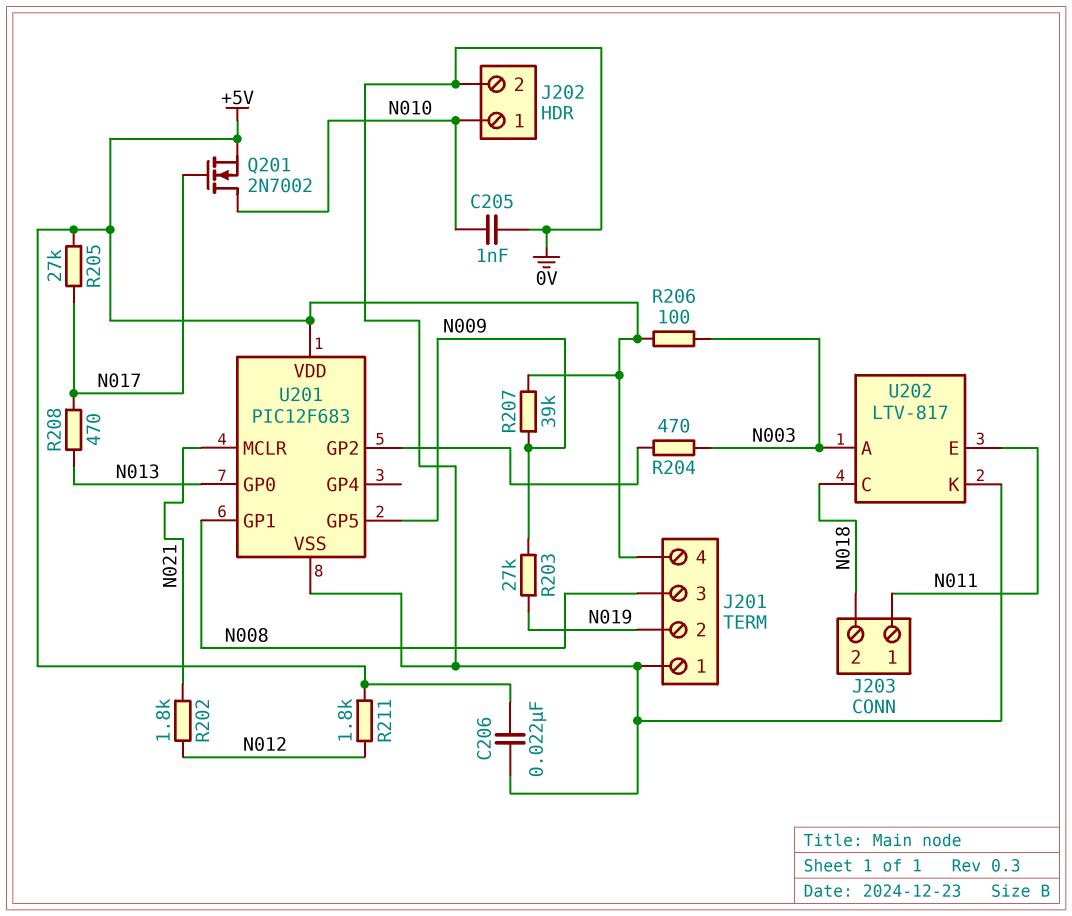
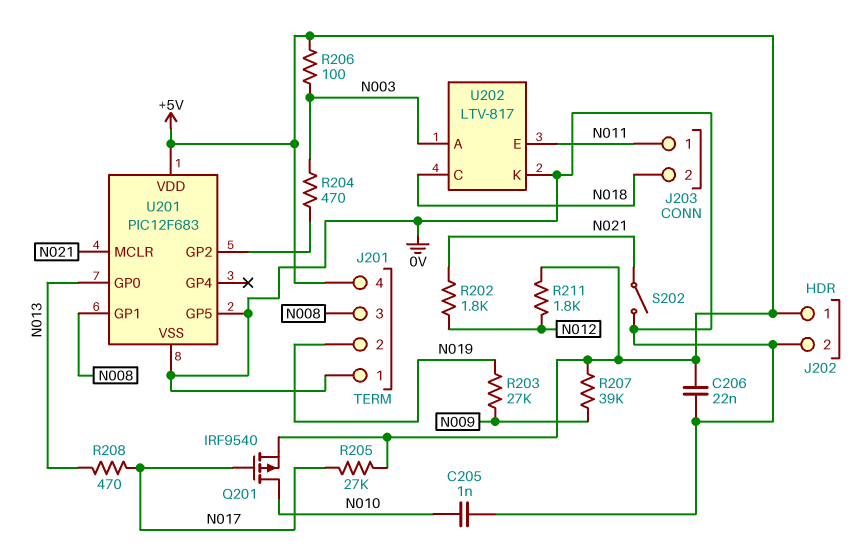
J202 pin 1: N010 -> +5V
Q201: NMOS 2N7002 (G N017, D N010, S +5V) -> PMOS IRF9540 (G N017, D N010, S +5V)
S202: none -> switch (0V, N021)
U201 pin GP5: N009 -> 0V

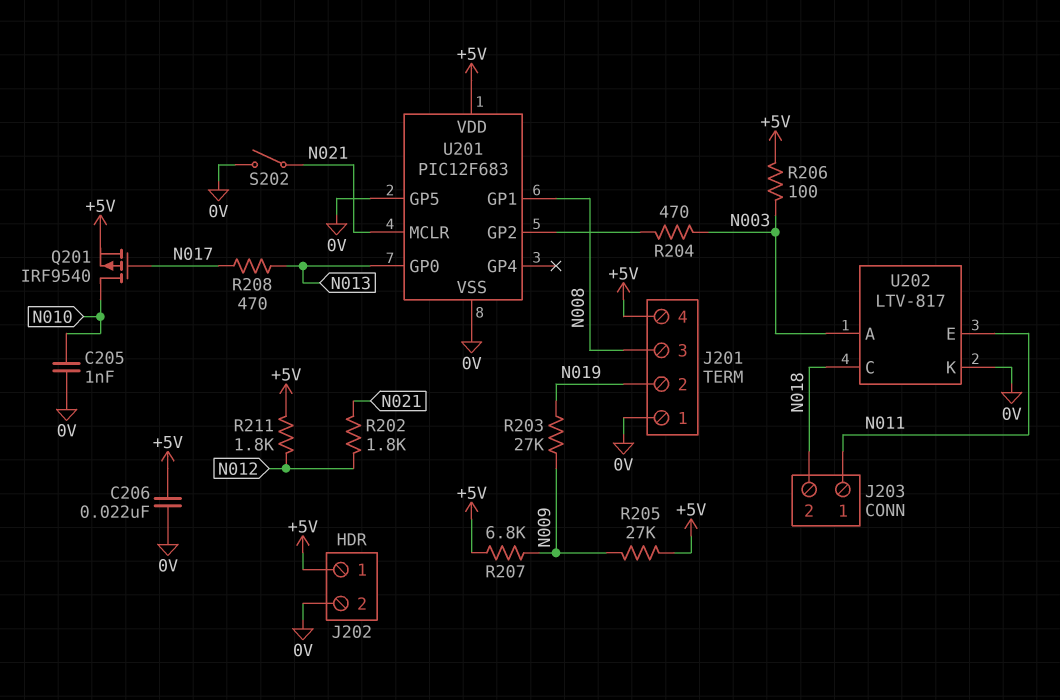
R205: 27k (+5V, N017) -> 27k (+5V, N009)
R207: 39k (+5V, N009) -> 6.8k (+5V, N009)

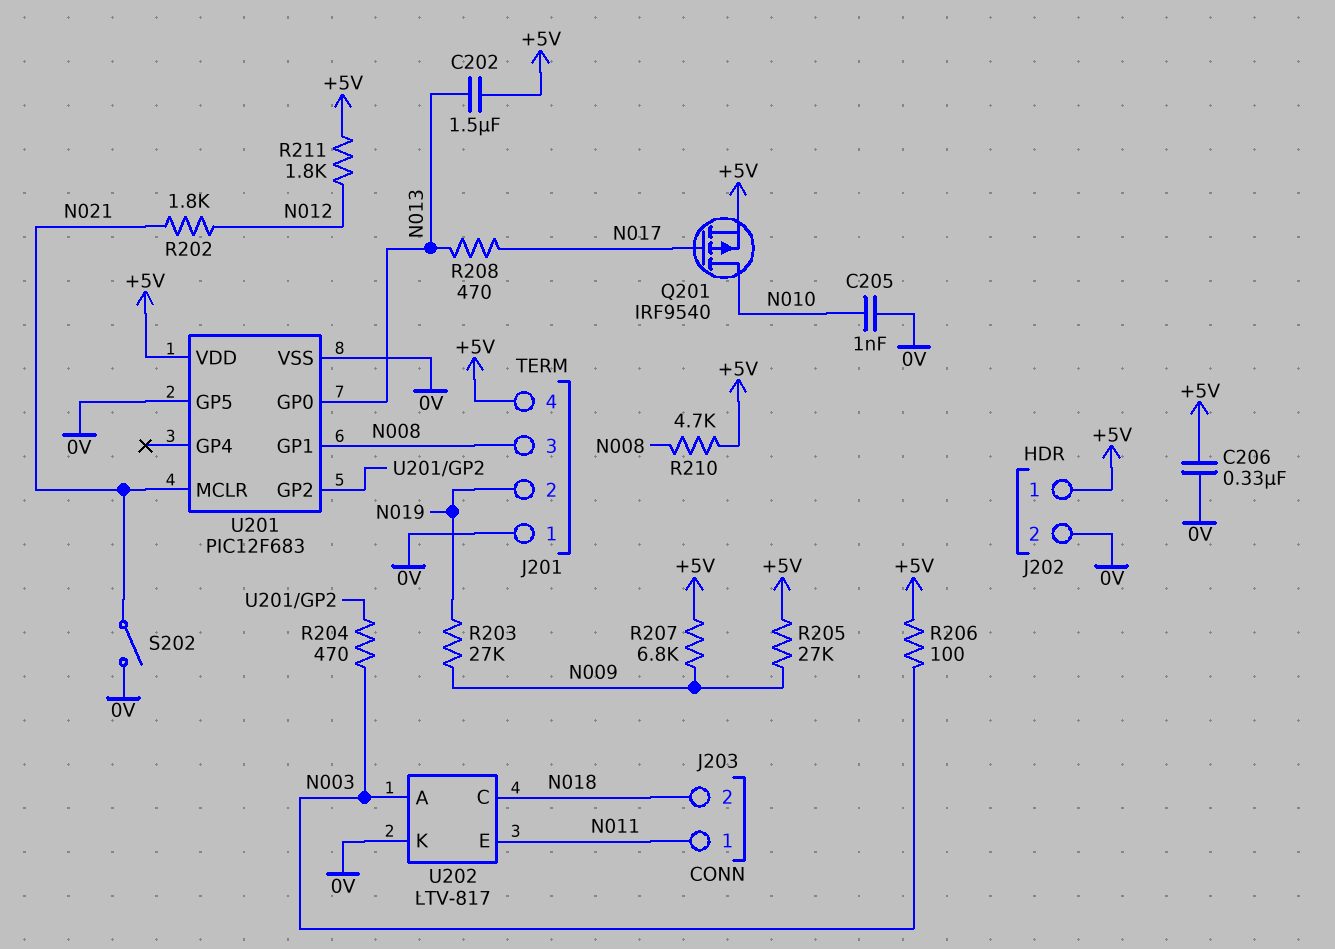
C202: none -> 1.5uF (+5V, N013)
C206: 22nF (+5V, 0V) -> 330nF (+5V, 0V)
R210: none -> 4.7k (+5V, N008)

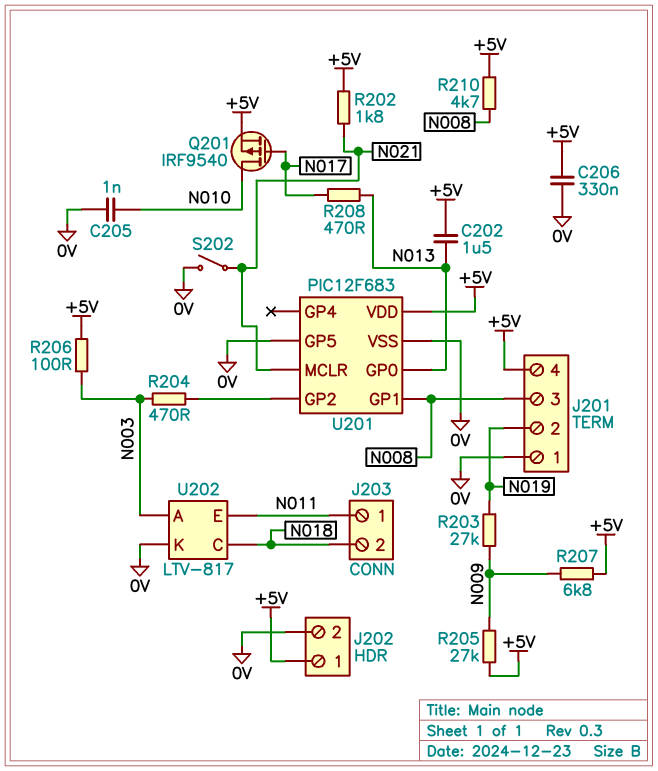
R202: 1.8k (N012, N021) -> 1.8k (+5V, N021)
R211: 1.8k (+5V, N012) -> none

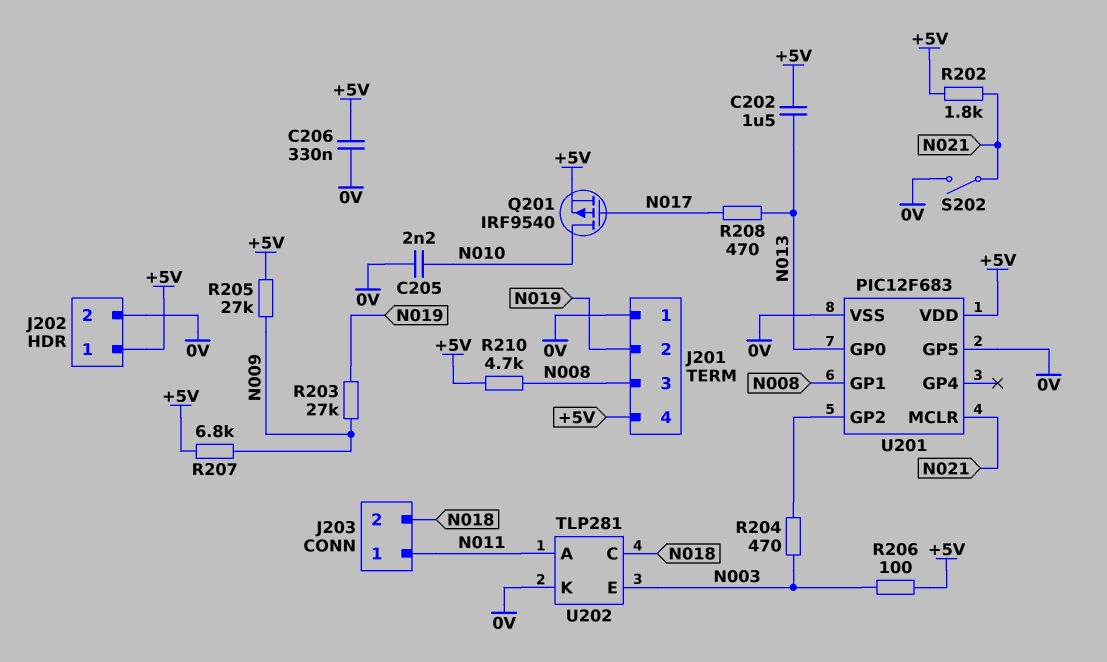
C205: 1nF (0V, N010) -> 2.2nF (0V, N010)
U202: LTV-817 -> TLP281
U202 pin A: N003 -> N011
U202 pin E: N011 -> N003

